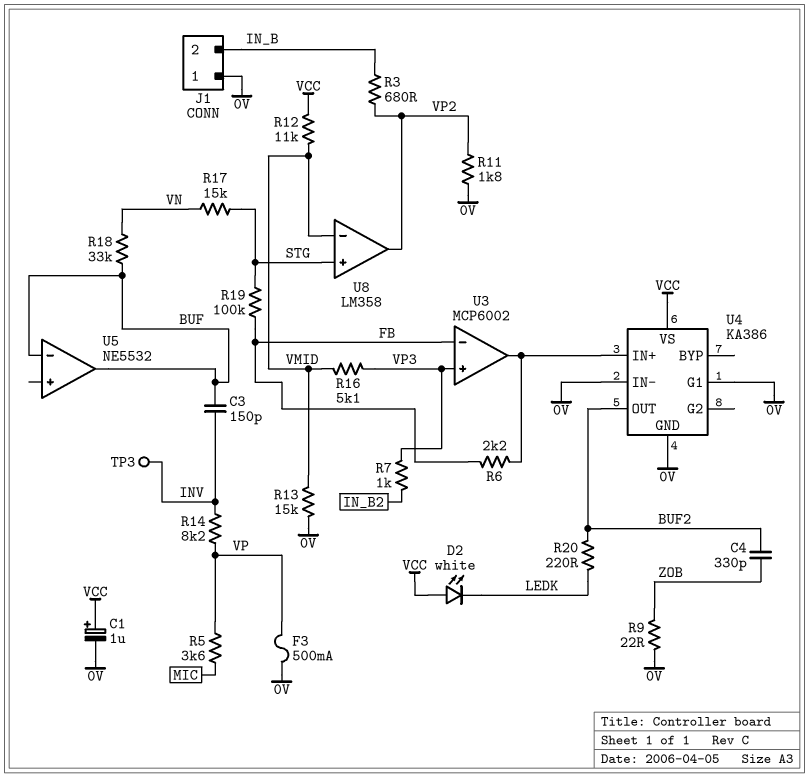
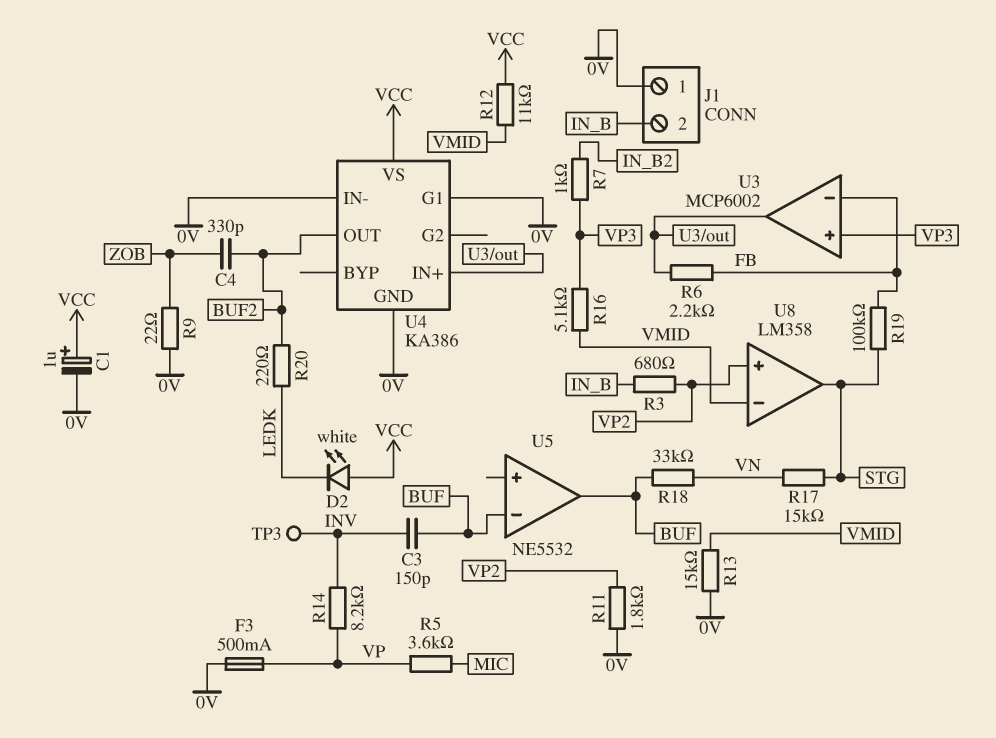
U8 pin in+: STG -> VP2
U8 pin out: VP2 -> STG

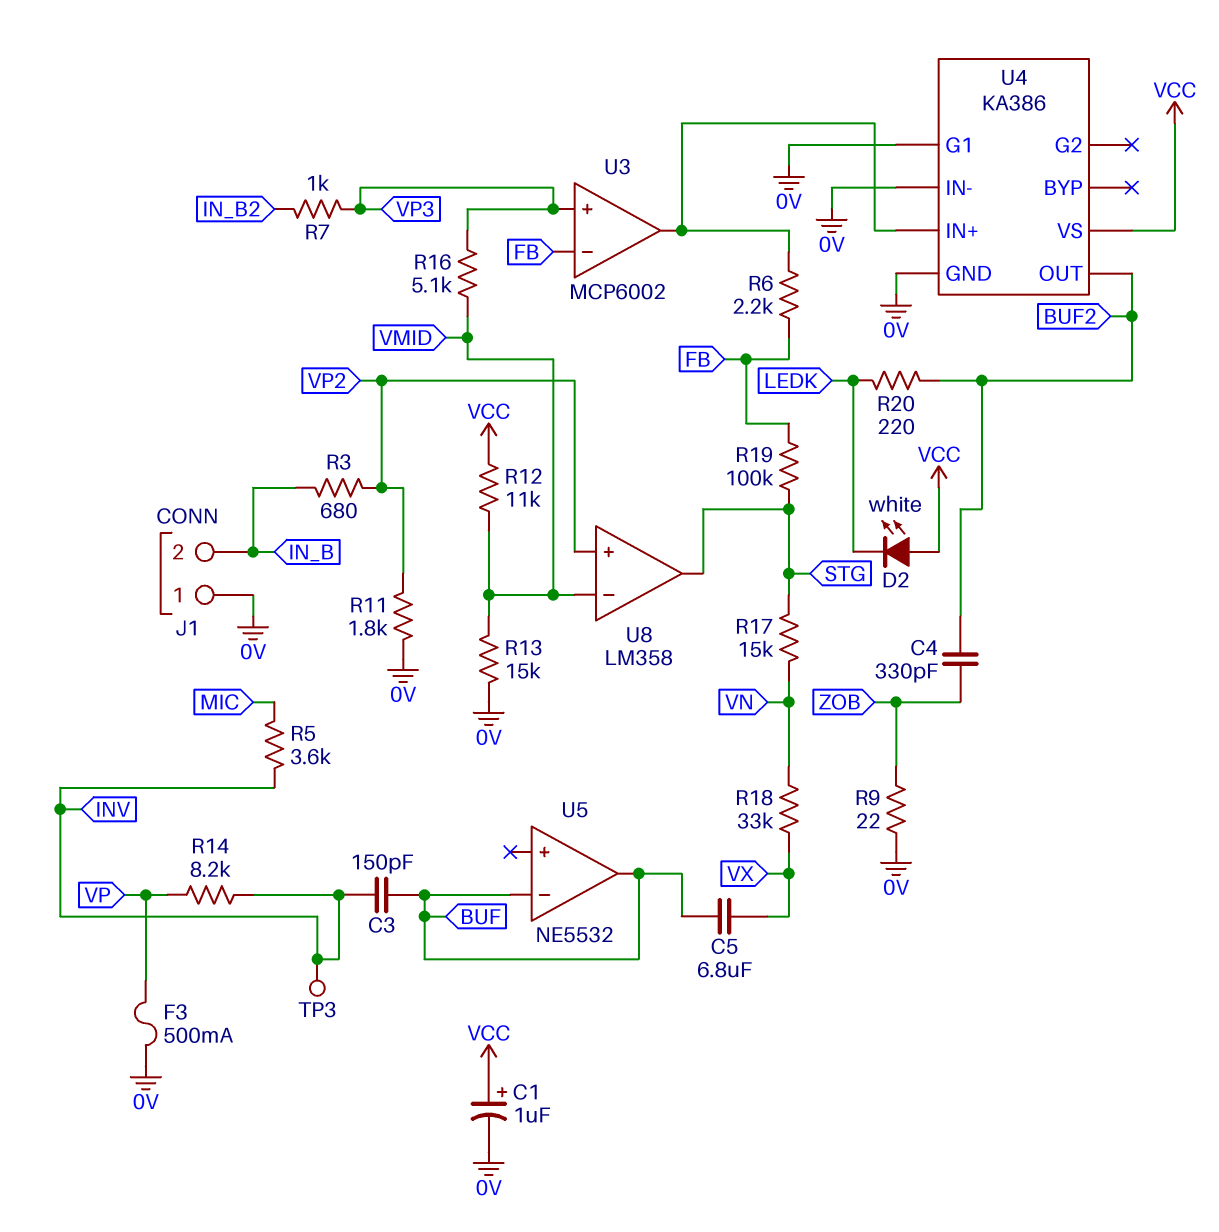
C5: none -> 6.8uF (BUF, VX)
R5: 3.6k (MIC, VP) -> 3.6k (INV, MIC)
R18: 33k (BUF, VN) -> 33k (VN, VX)

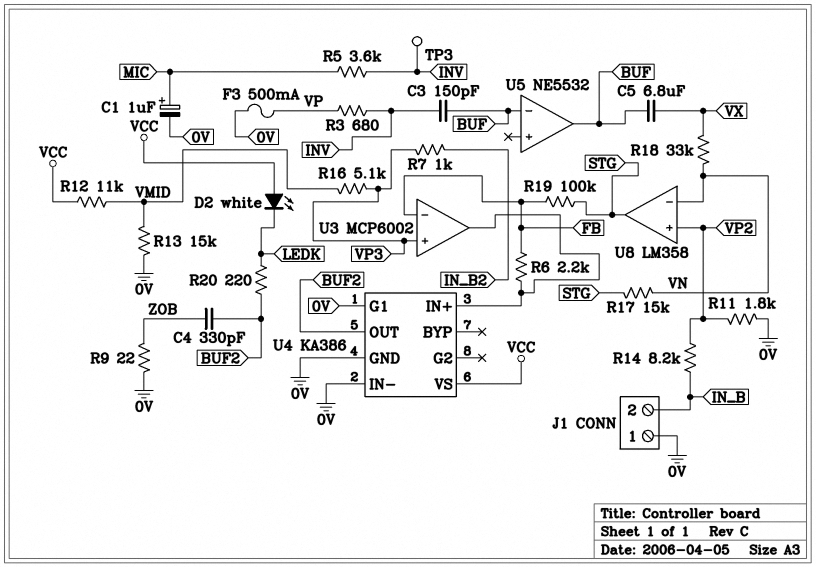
C1: 1uF (plus VCC, minus 0V) -> 1uF (plus MIC, minus 0V)
R3: 680 (IN_B, VP2) -> 680 (INV, VP)
R14: 8.2k (INV, VP) -> 8.2k (IN_B, VP2)
U8 pin in-: VMID -> VN

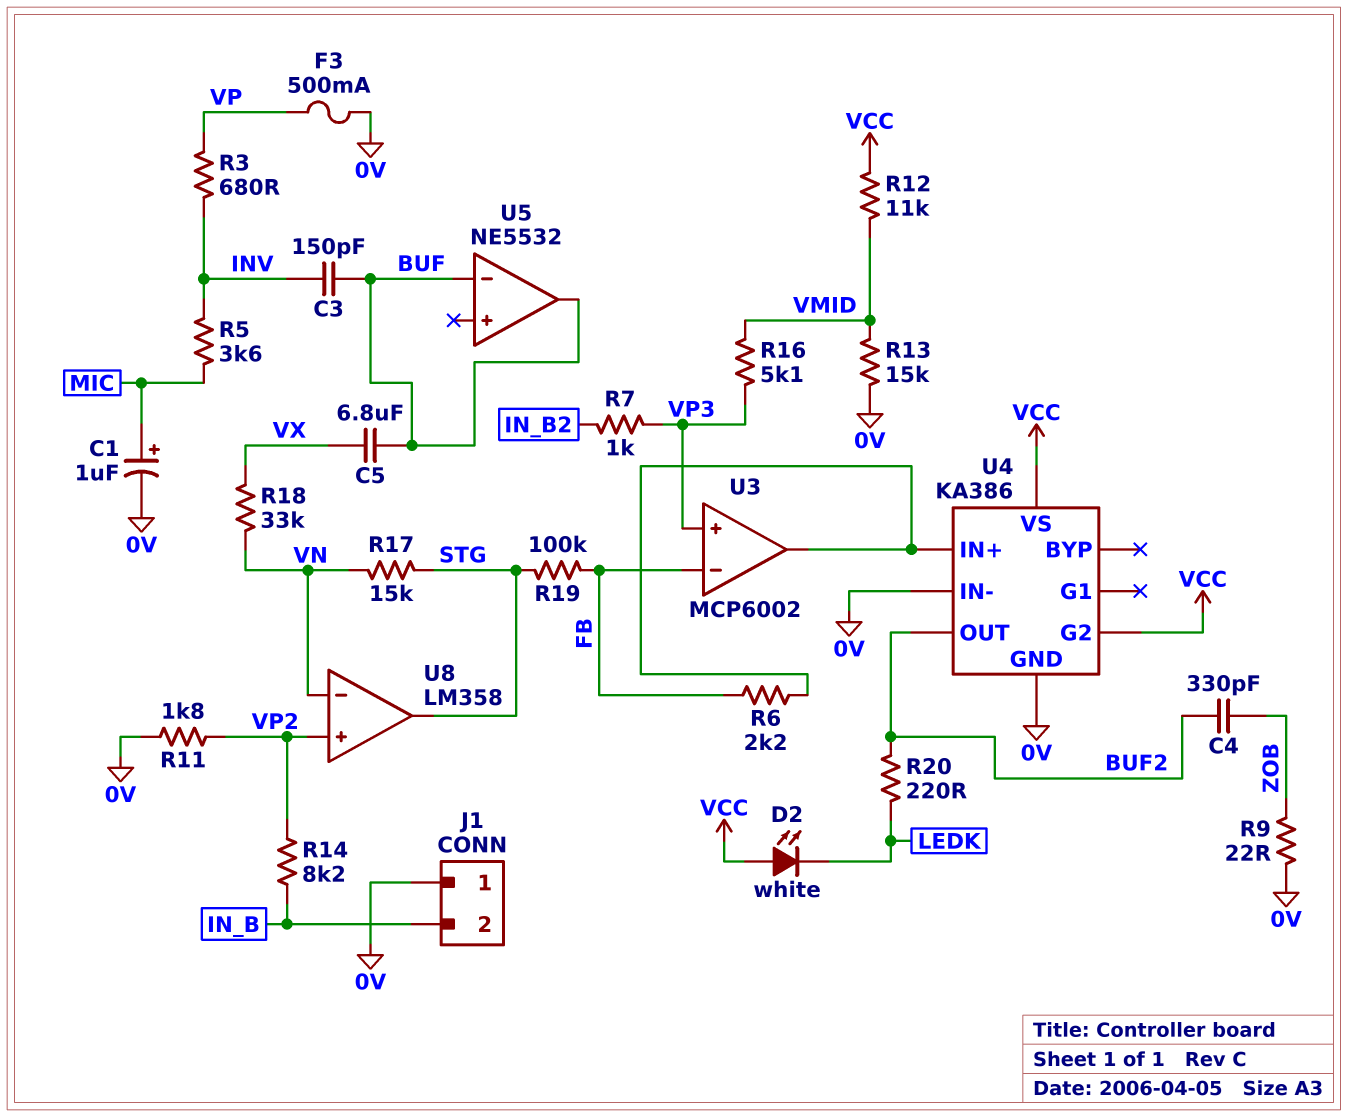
TP3: test point (INV) -> none
U4 pin G1: 0V -> none
U4 pin G2: none -> VCC

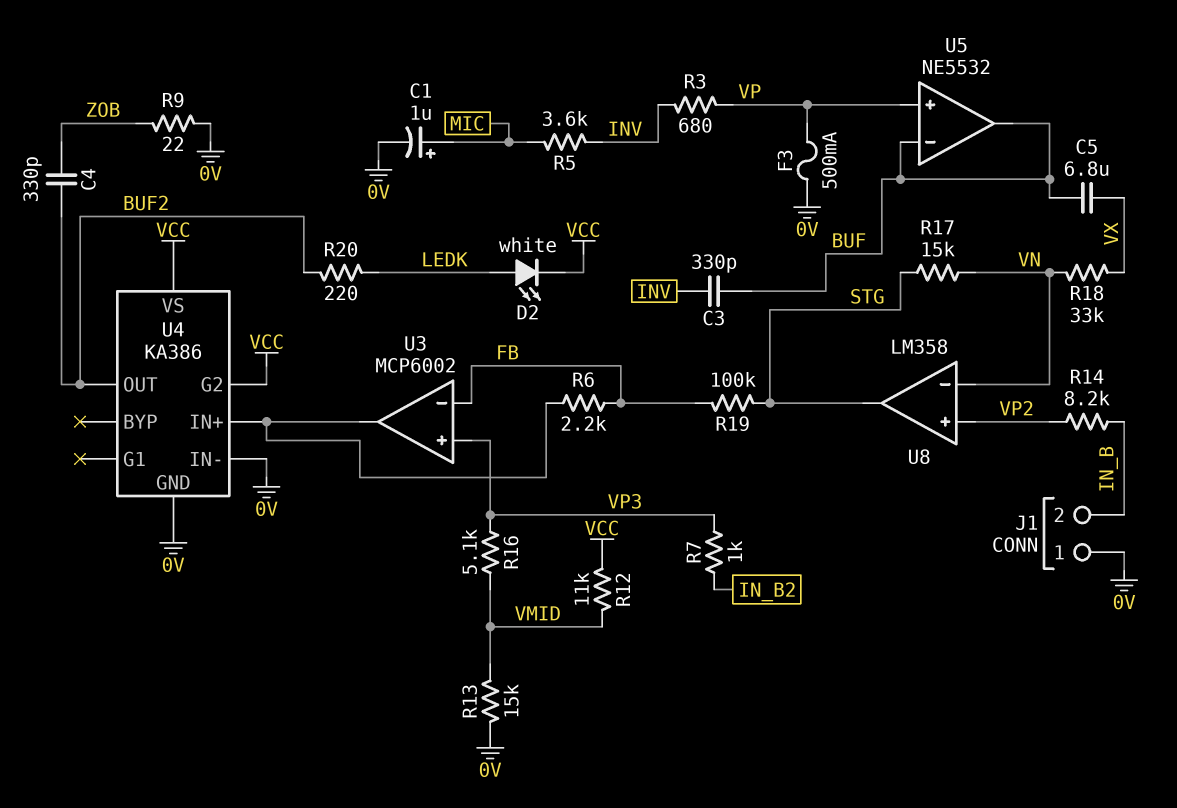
C3: 150pF (BUF, INV) -> 330pF (BUF, INV)
D2: LED white (A VCC, K LEDK) -> LED white (A LEDK, K VCC)
R11: 1.8k (0V, VP2) -> none
U5 pin in+: none -> VP

